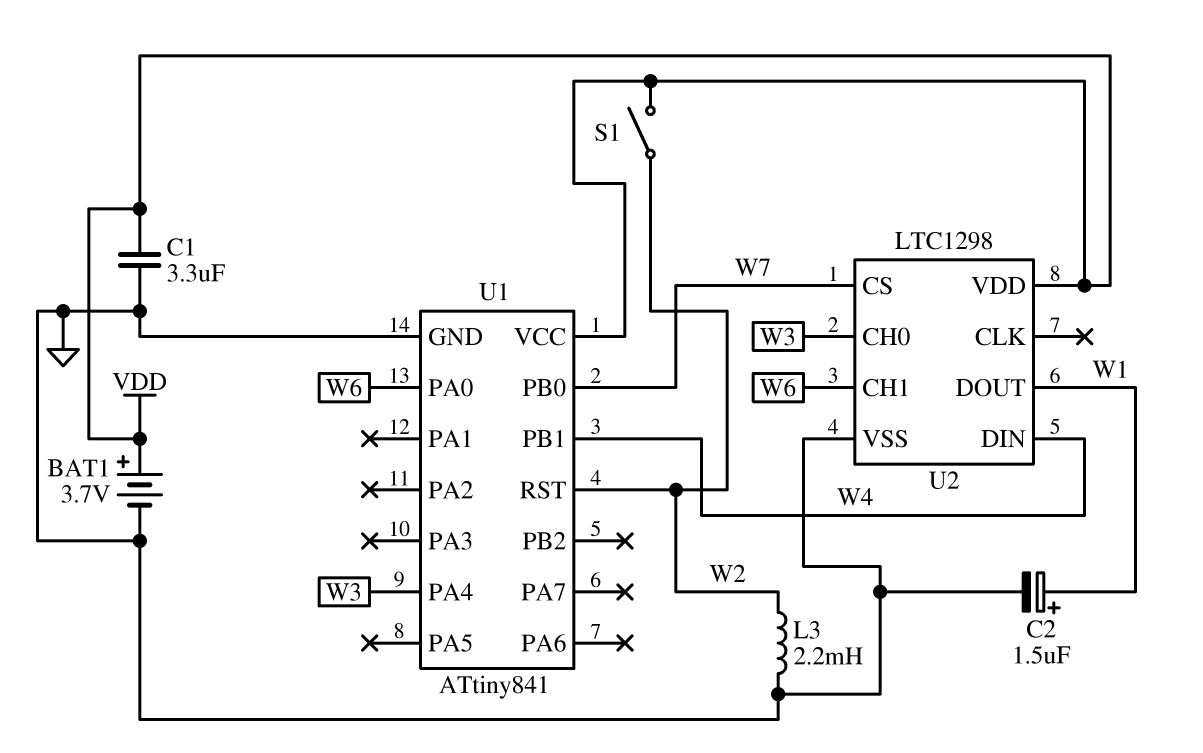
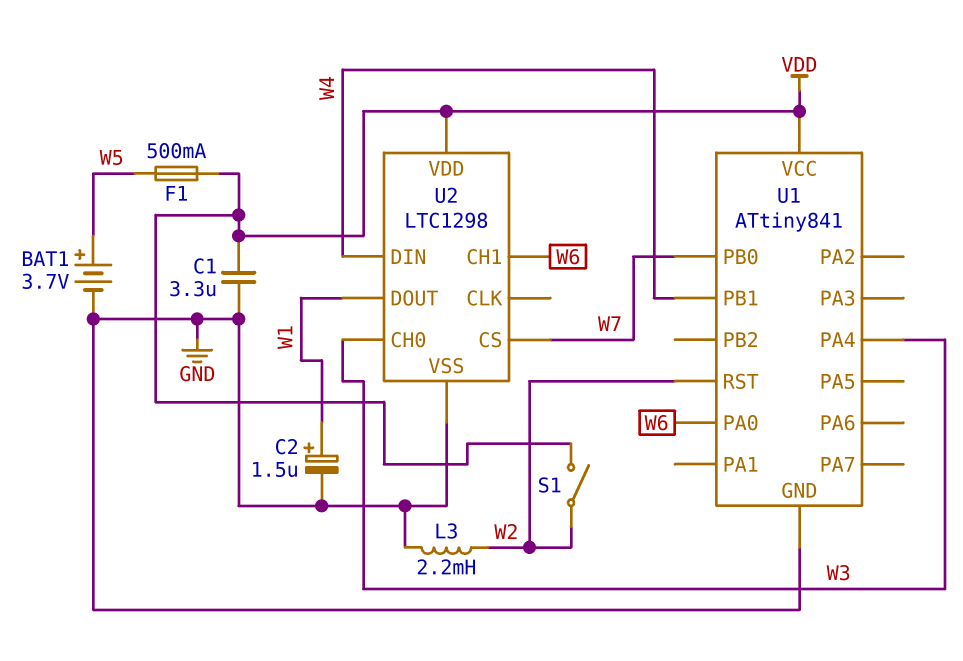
BAT1: 3.7V (plus VDD, minus GND) -> 3.7V (plus W5, minus GND)
F1: none -> 500mA (VDD, W5)

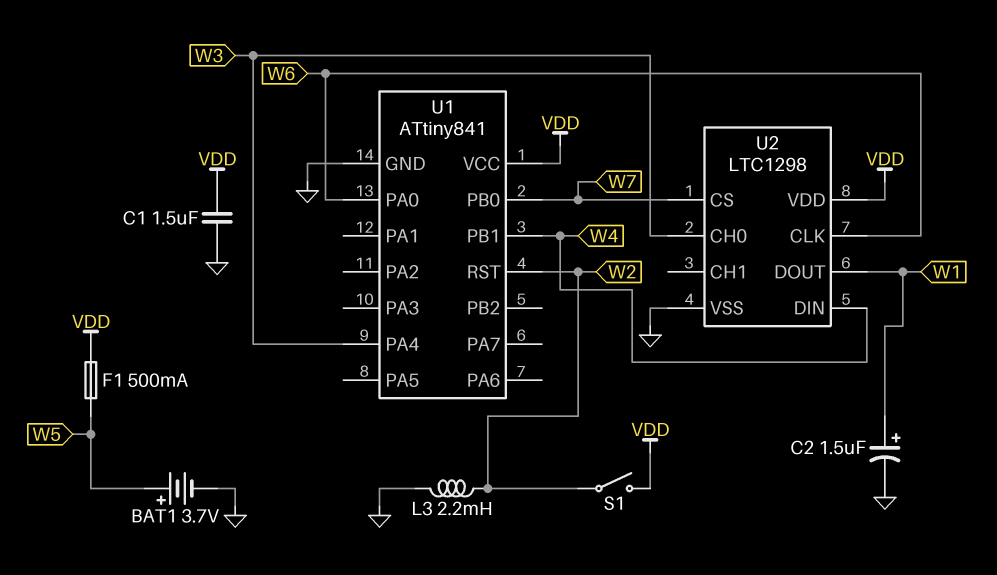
C1: 3.3uF (GND, VDD) -> 1.5uF (GND, VDD)
U2 pin CH1: W6 -> none
U2 pin CLK: none -> W6

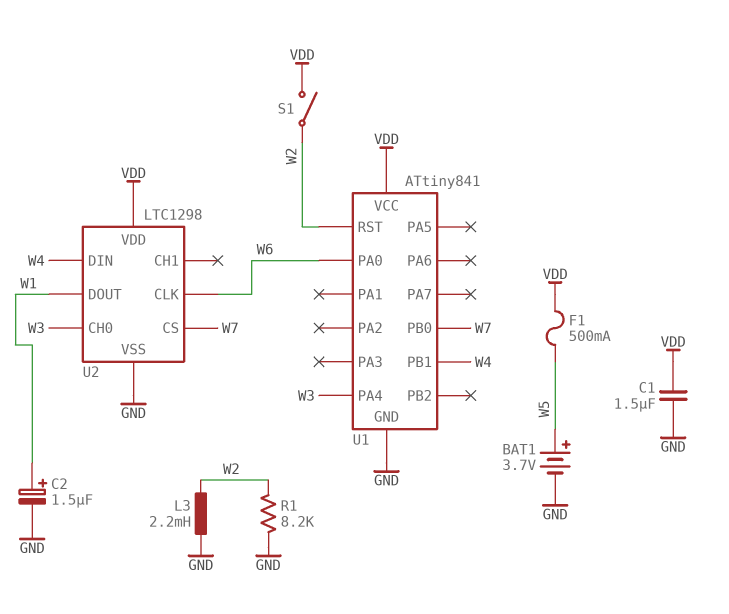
R1: none -> 8.2k (GND, W2)

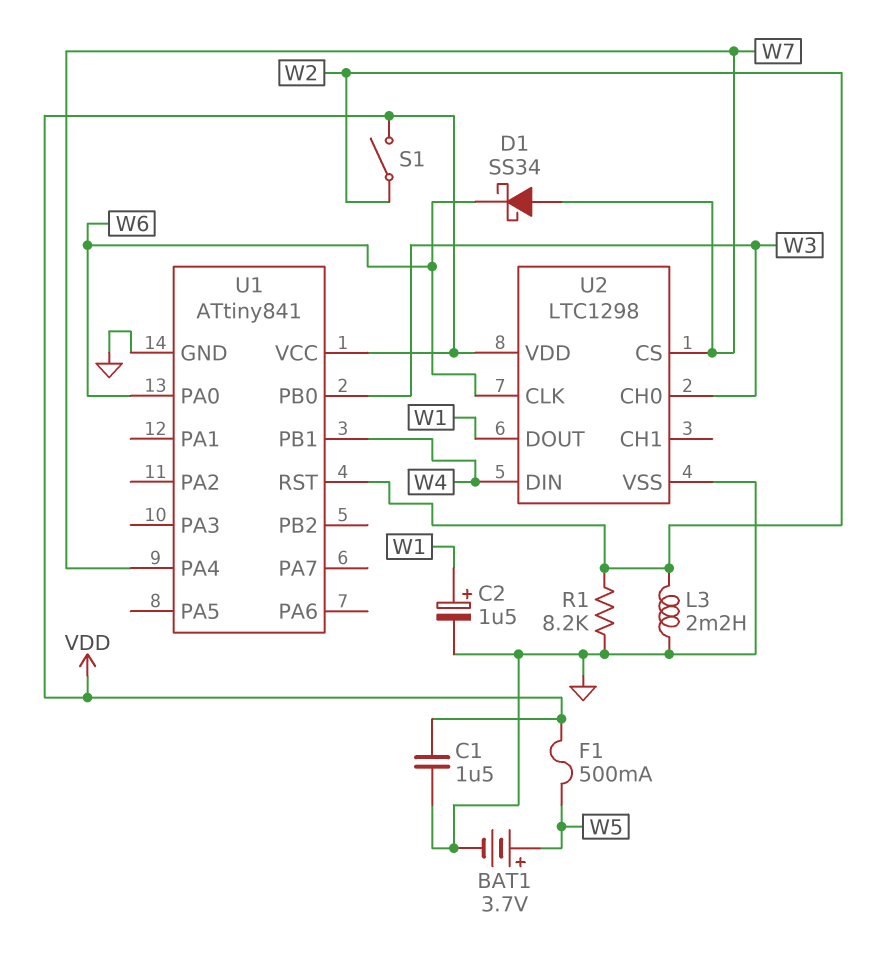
D1: none -> schottky SS34 (A W7, K W6)
U1 pin PA4: W3 -> W7
U1 pin PB0: W7 -> W3

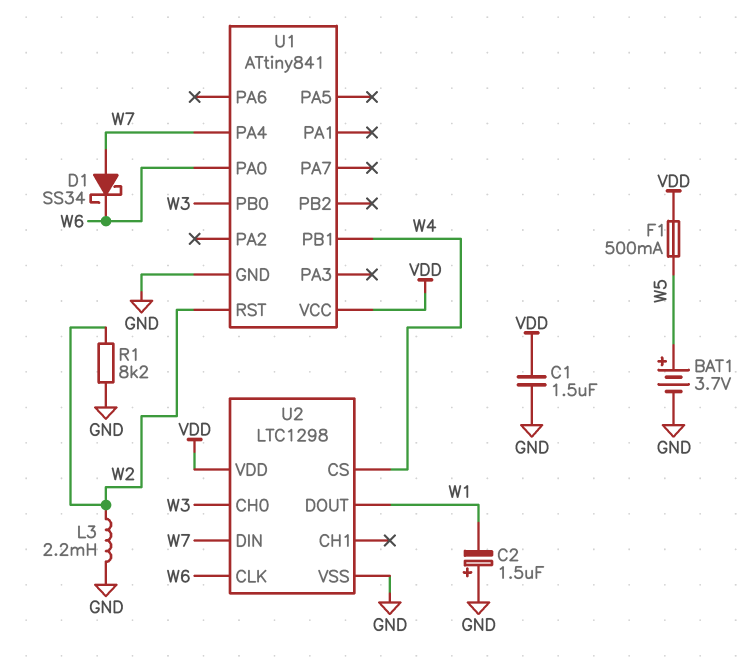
C2: 1.5uF (plus W1, minus GND) -> 1.5uF (plus GND, minus W1)
S1: switch (VDD, W2) -> none
U2 pin CS: W7 -> W4
U2 pin DIN: W4 -> W7

